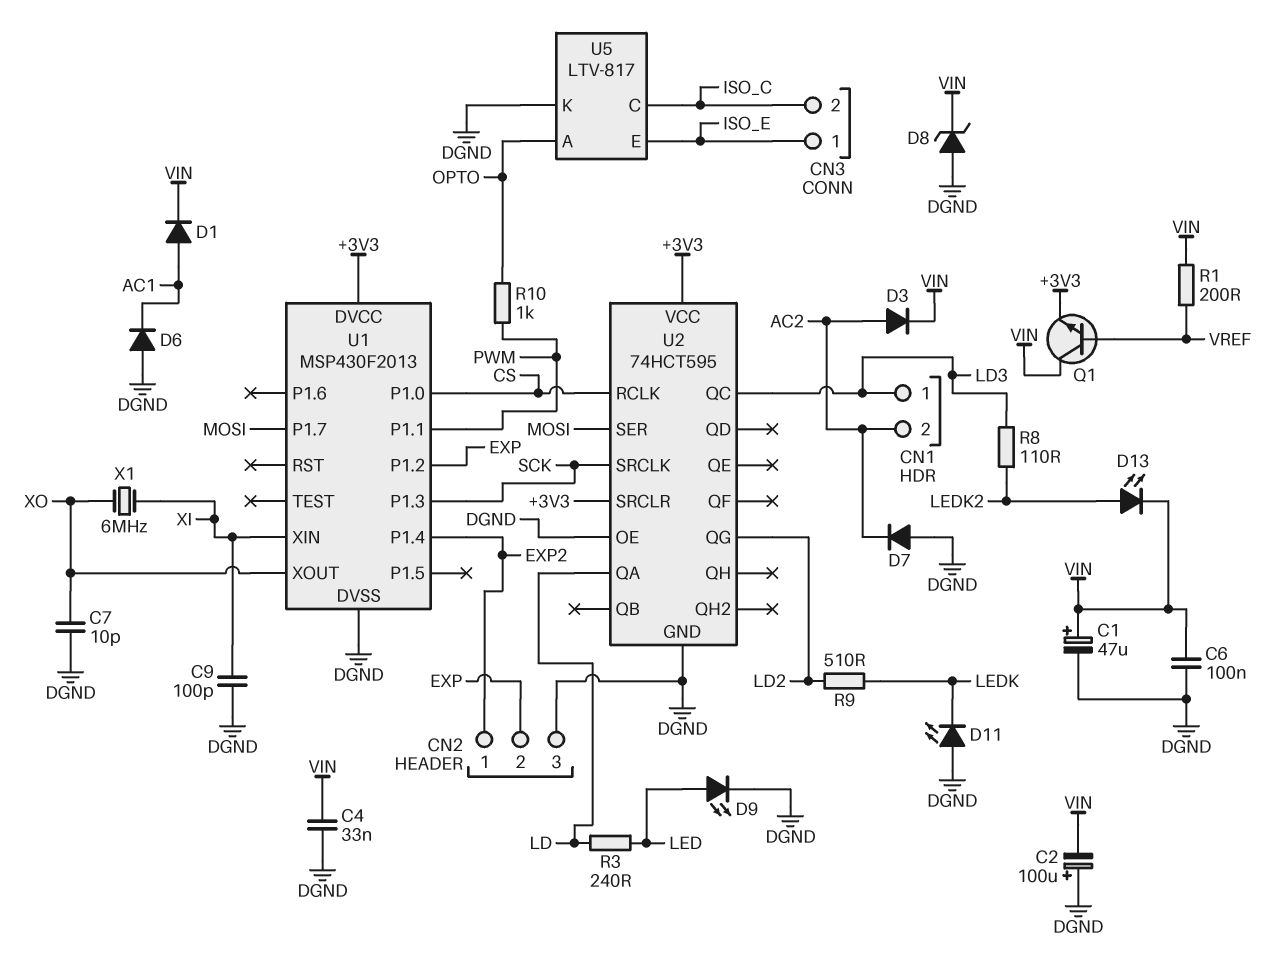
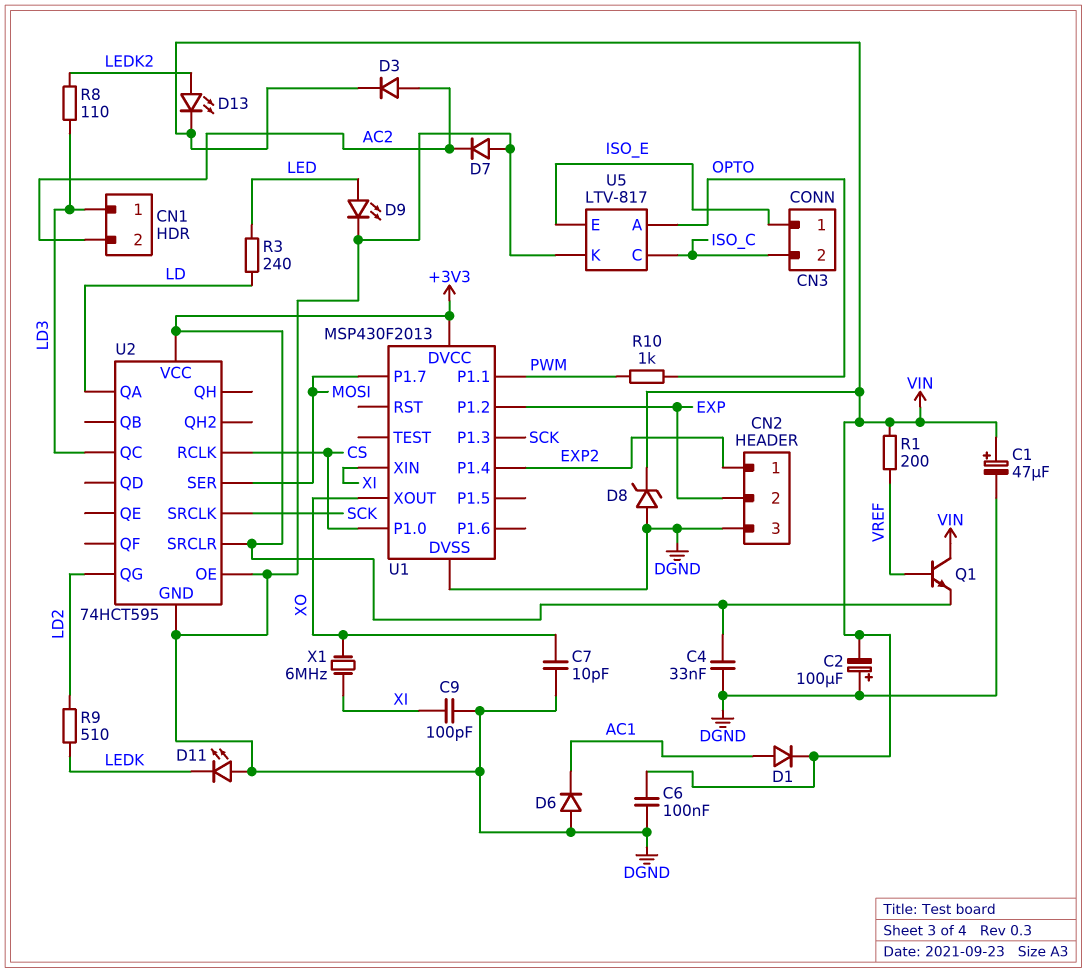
C4: 33nF (DGND, VIN) -> 33nF (+3V3, DGND)

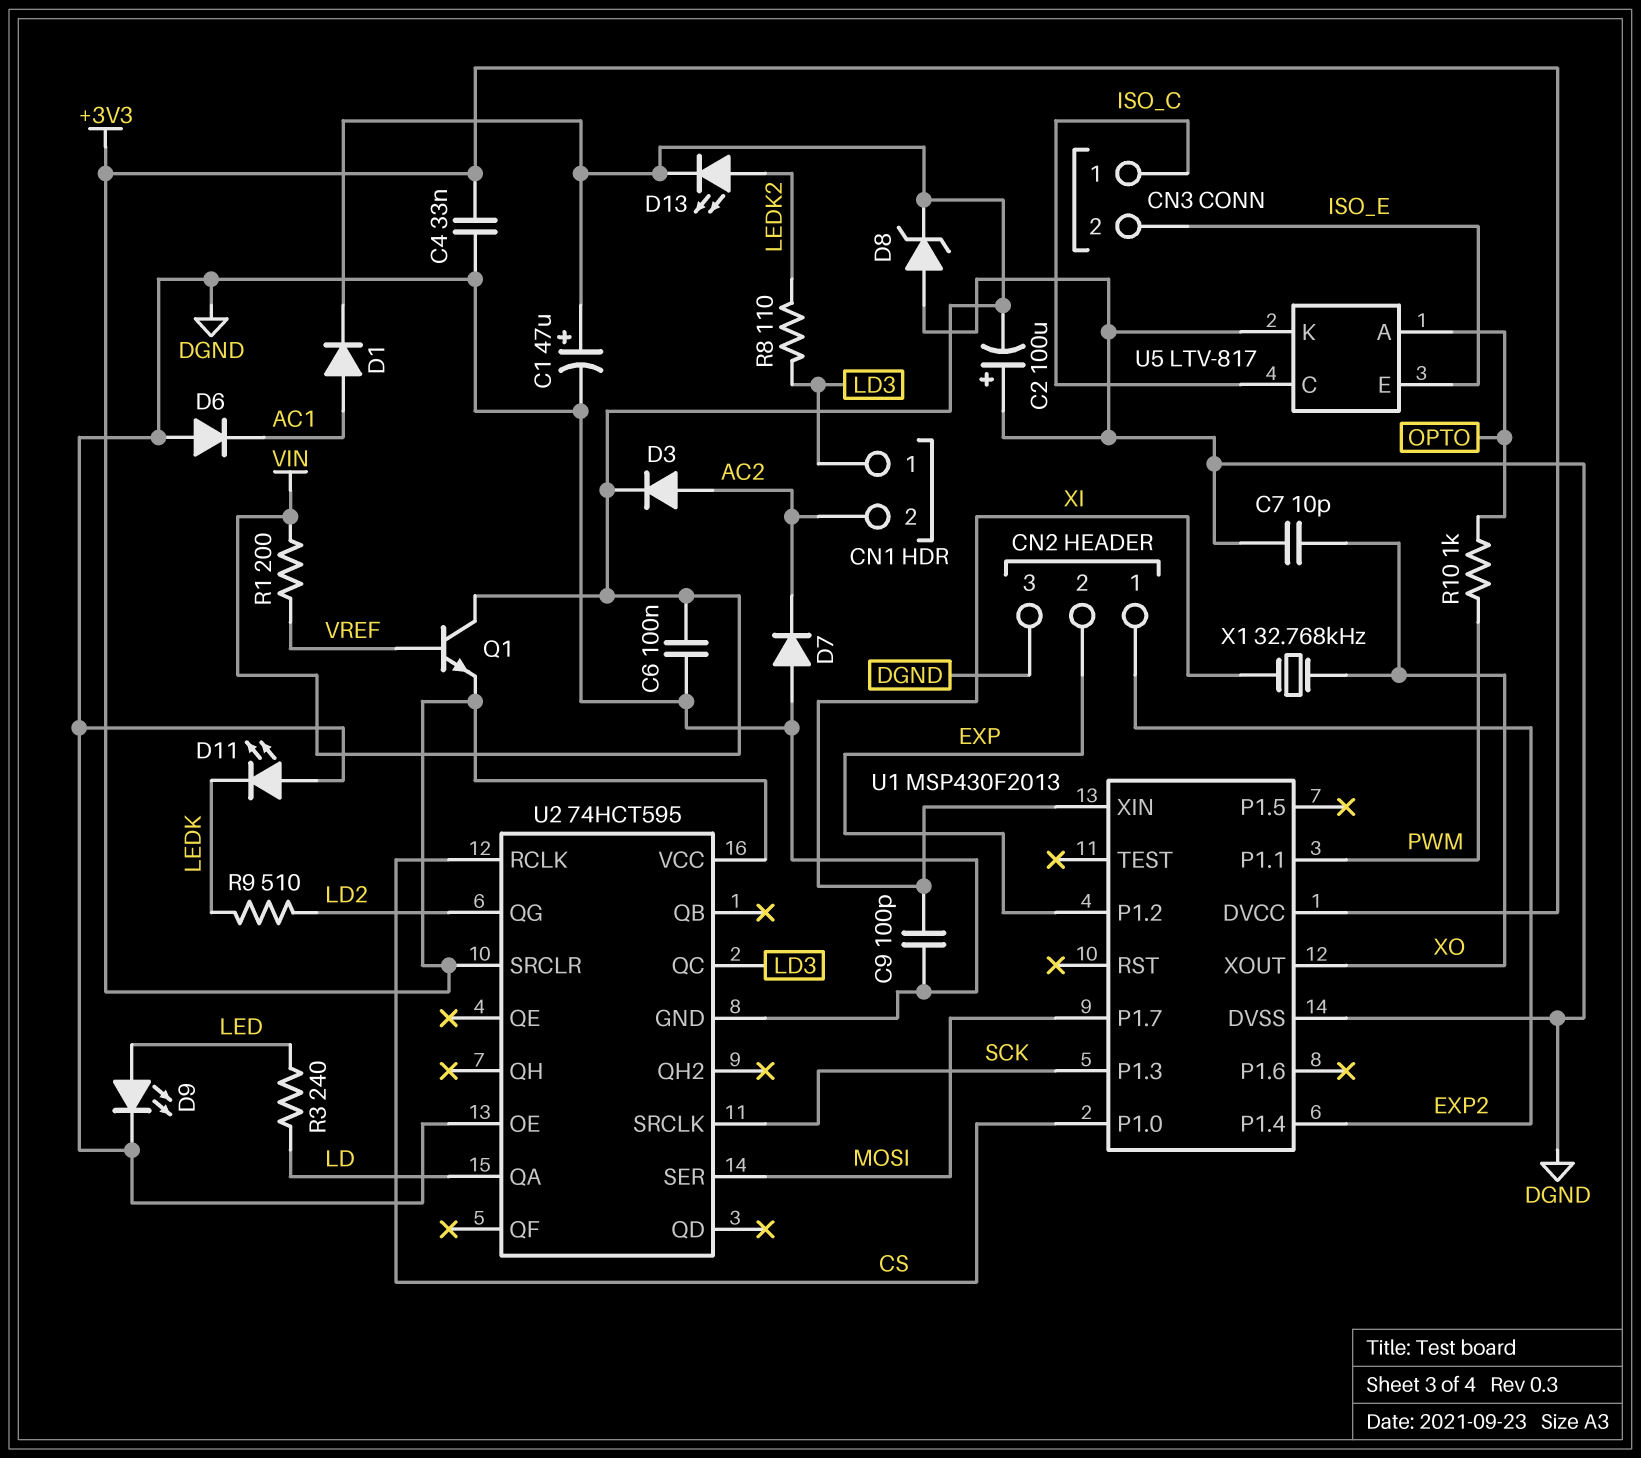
CN3 pin 1: ISO_E -> ISO_C
CN3 pin 2: ISO_C -> ISO_E
X1: 6MHz (XI, XO) -> 32.768kHz (XI, XO)

